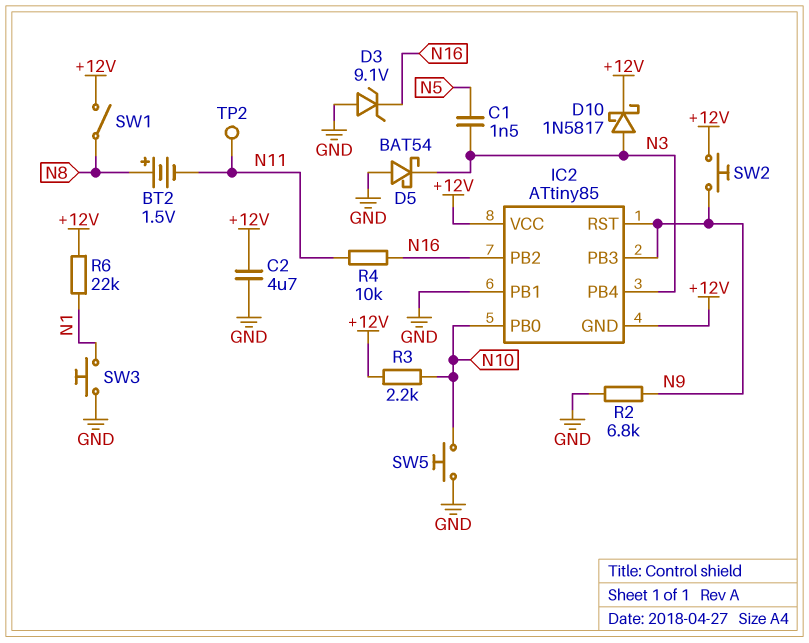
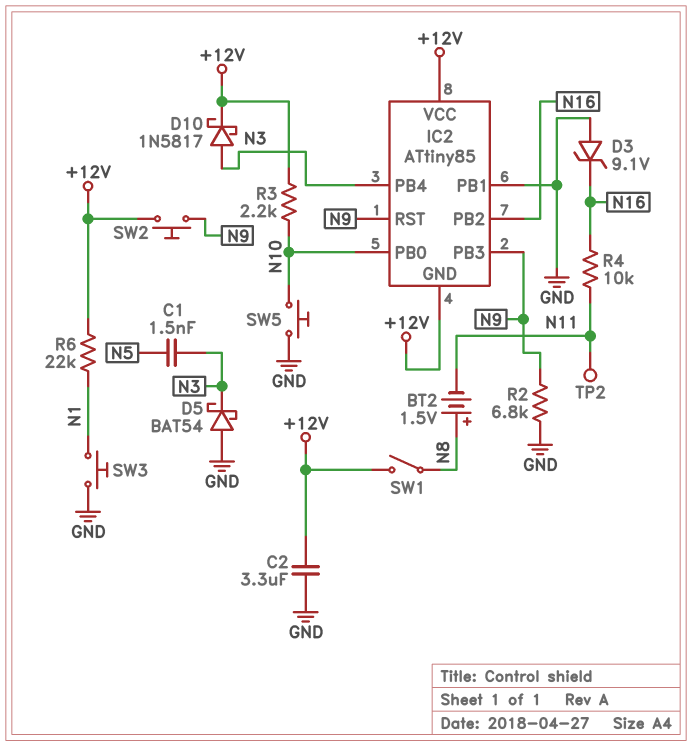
C2: 4.7uF (+12V, GND) -> 3.3uF (+12V, GND)

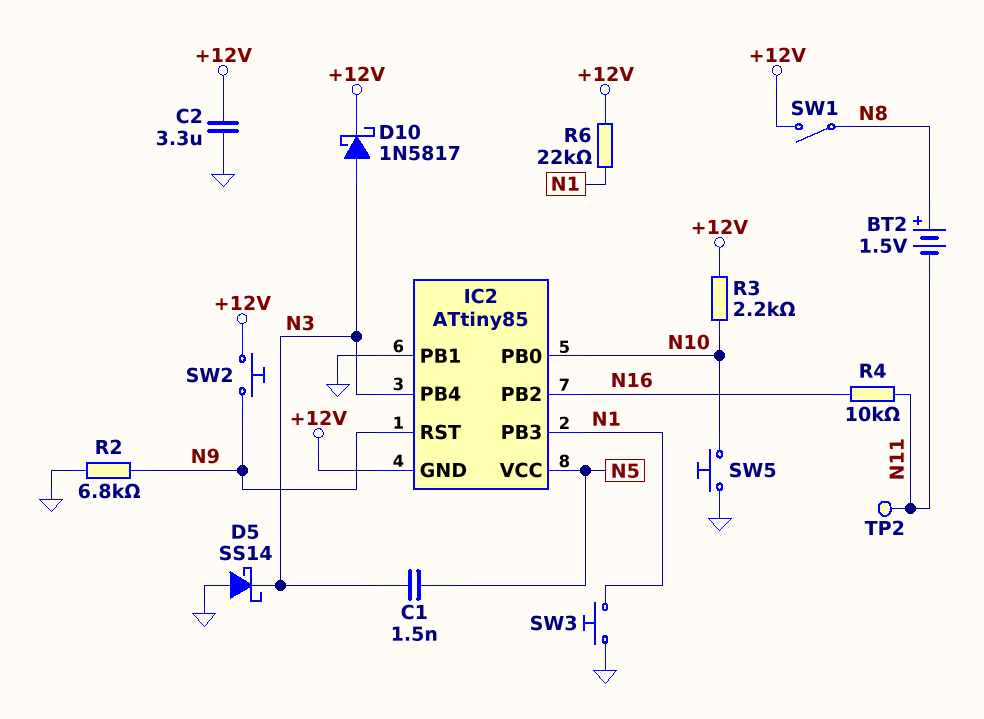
D3: zener 9.1V (A GND, K N16) -> none
D5: schottky BAT54 (A GND, K N3) -> schottky SS14 (A GND, K N3)
IC2 pin PB3: N9 -> N1
IC2 pin VCC: +12V -> N5

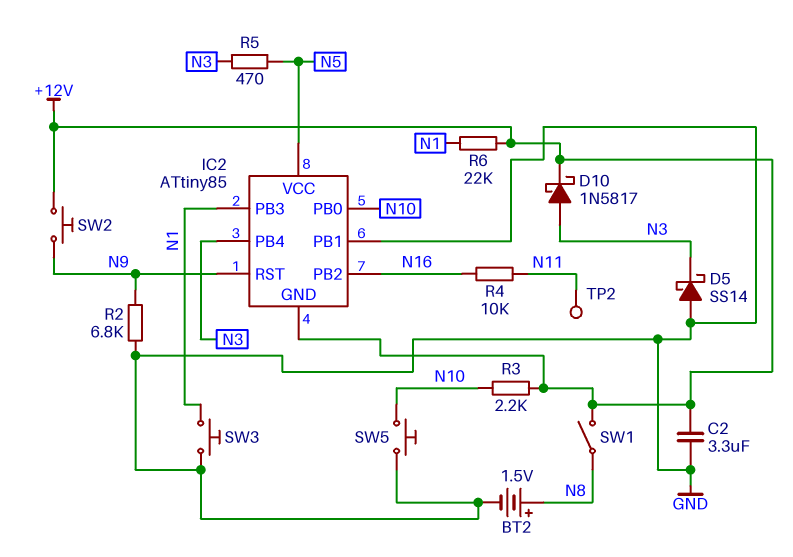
BT2: 1.5V (plus N8, minus N11) -> 1.5V (plus N8, minus GND)
C1: 1.5nF (N3, N5) -> none
R5: none -> 470 (N3, N5)

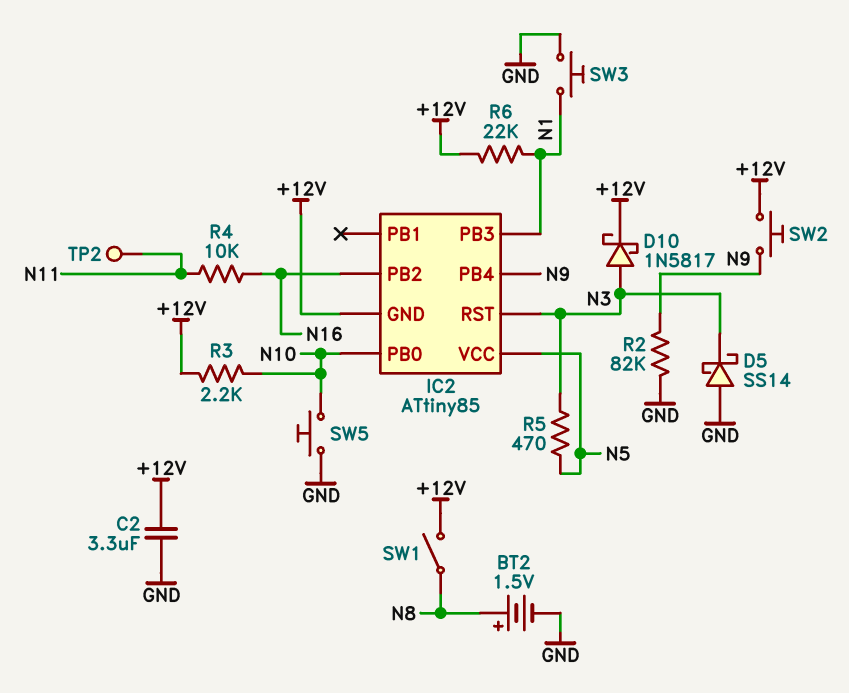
IC2 pin PB1: GND -> none
IC2 pin PB4: N3 -> N9
IC2 pin RST: N9 -> N3
R2: 6.8k (GND, N9) -> 82k (GND, N9)

